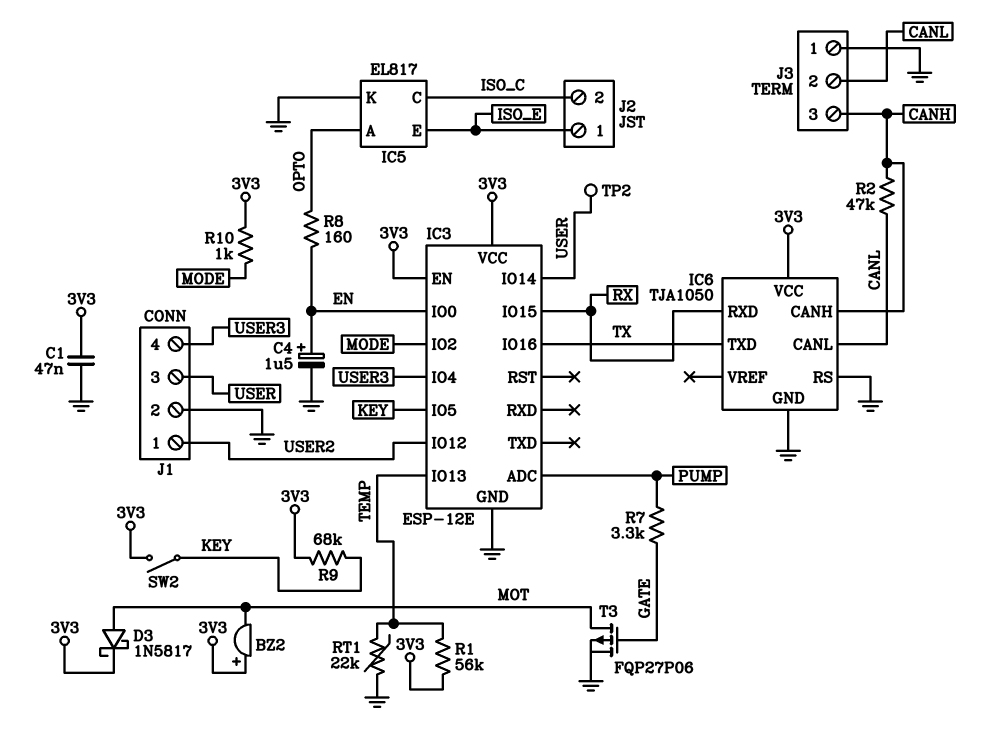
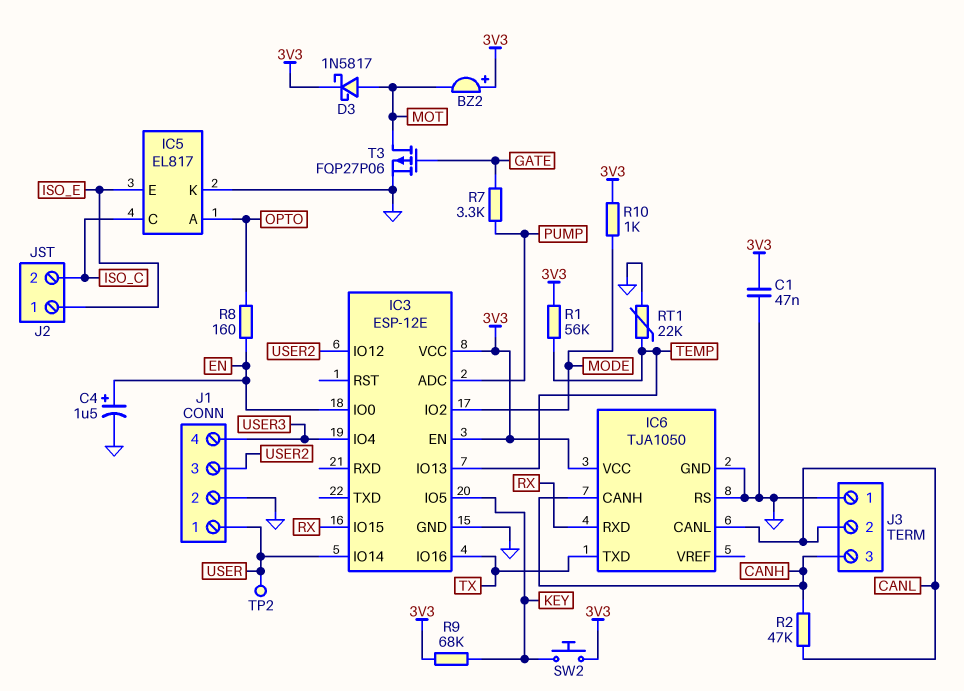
J1 pin 1: USER2 -> USER
J1 pin 3: USER -> USER2
SW2: switch (3V3, KEY) -> button (3V3, KEY)

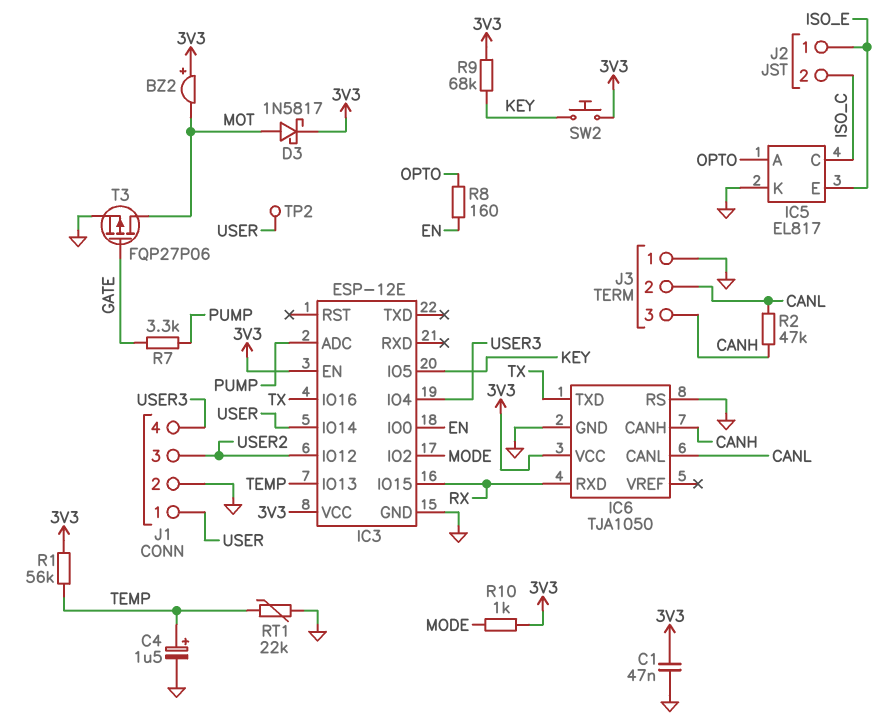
C4: 1.5uF (plus EN, minus GND) -> 1.5uF (plus TEMP, minus GND)

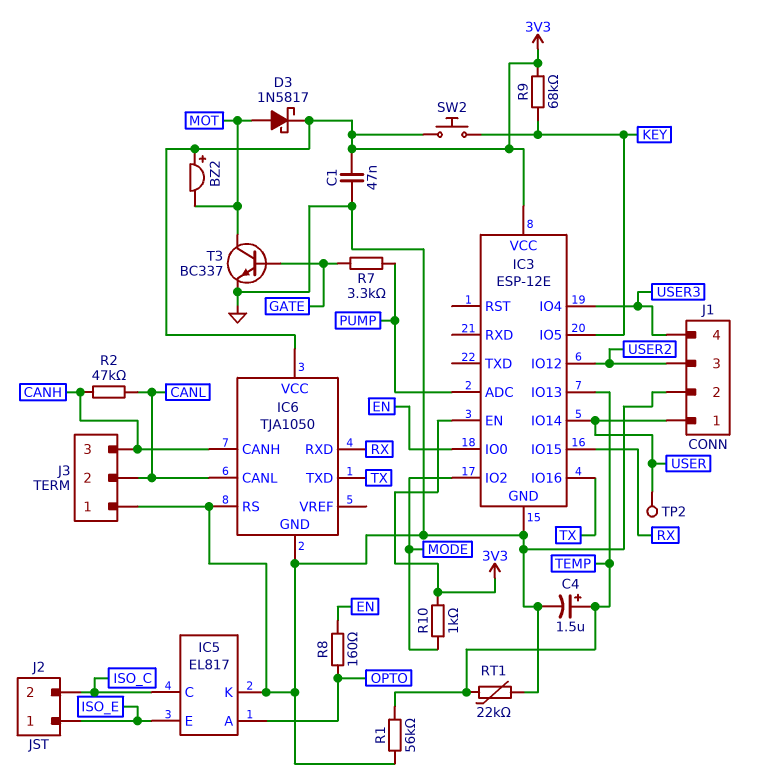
R1: 56k (3V3, TEMP) -> 56k (GND, TEMP)
T3: PMOS FQP27P06 (G GATE, D MOT, S GND) -> NPN BC337 (B GATE, C MOT, E GND)

